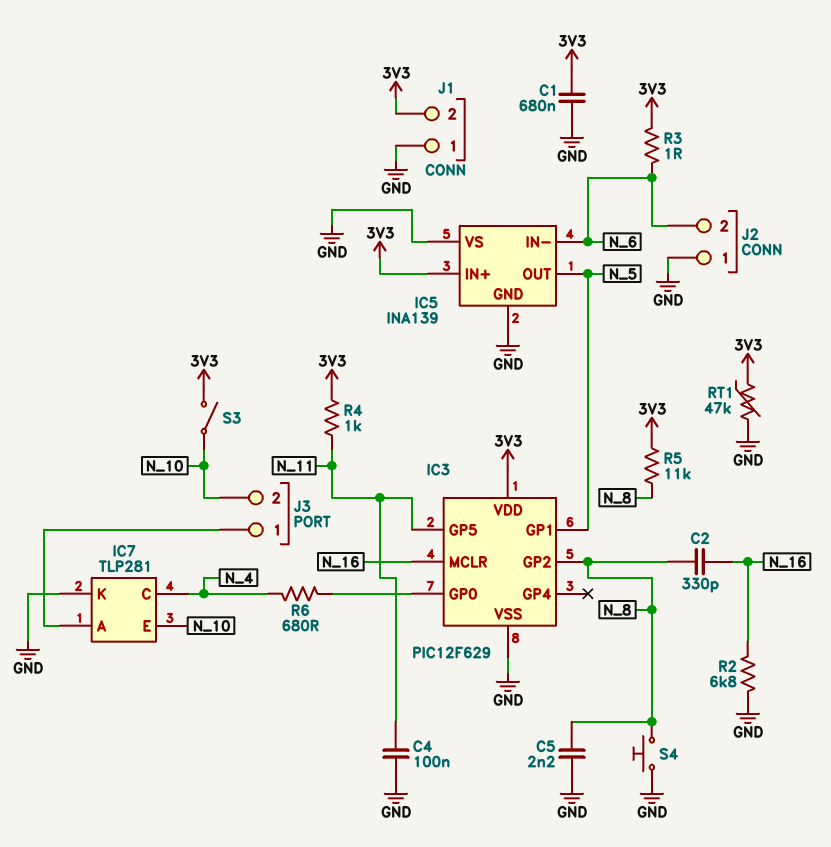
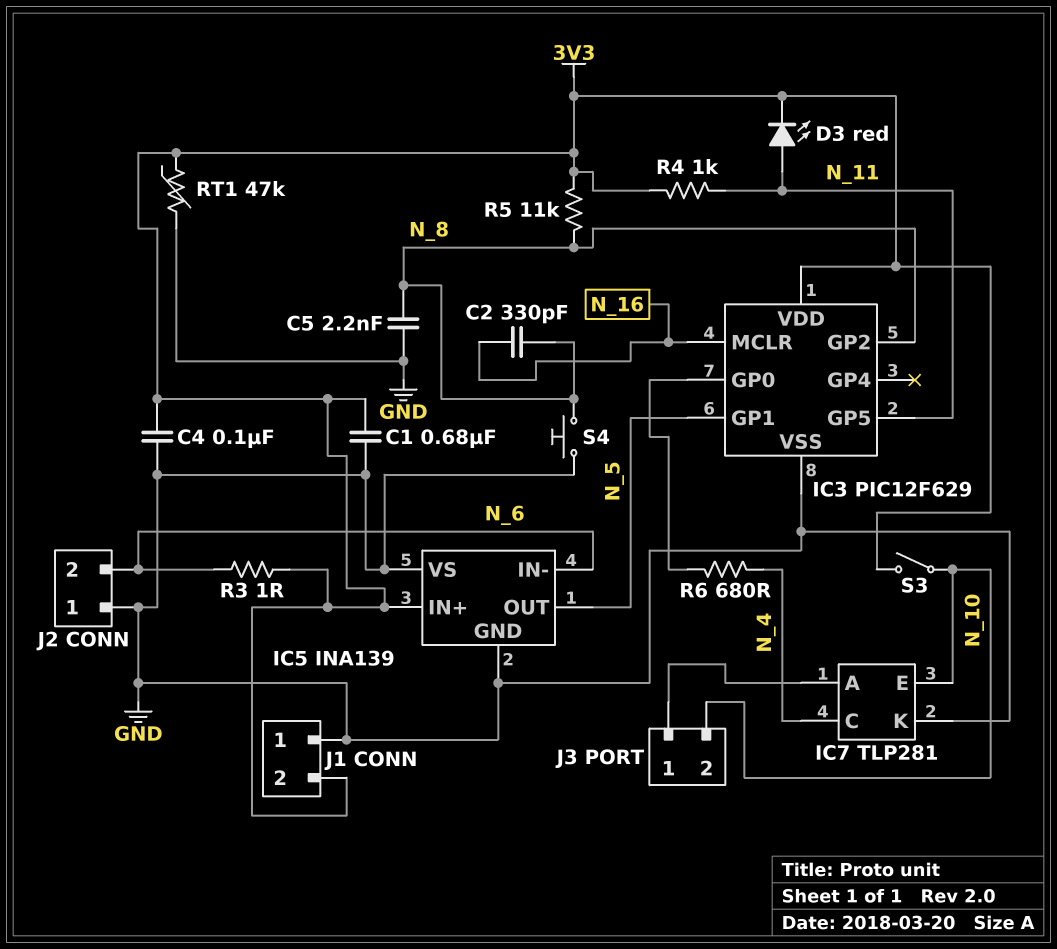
C4: 100nF (GND, N_11) -> 100nF (3V3, GND)
D3: none -> LED red (A N_11, K 3V3)
R2: 6.8k (GND, N_16) -> none

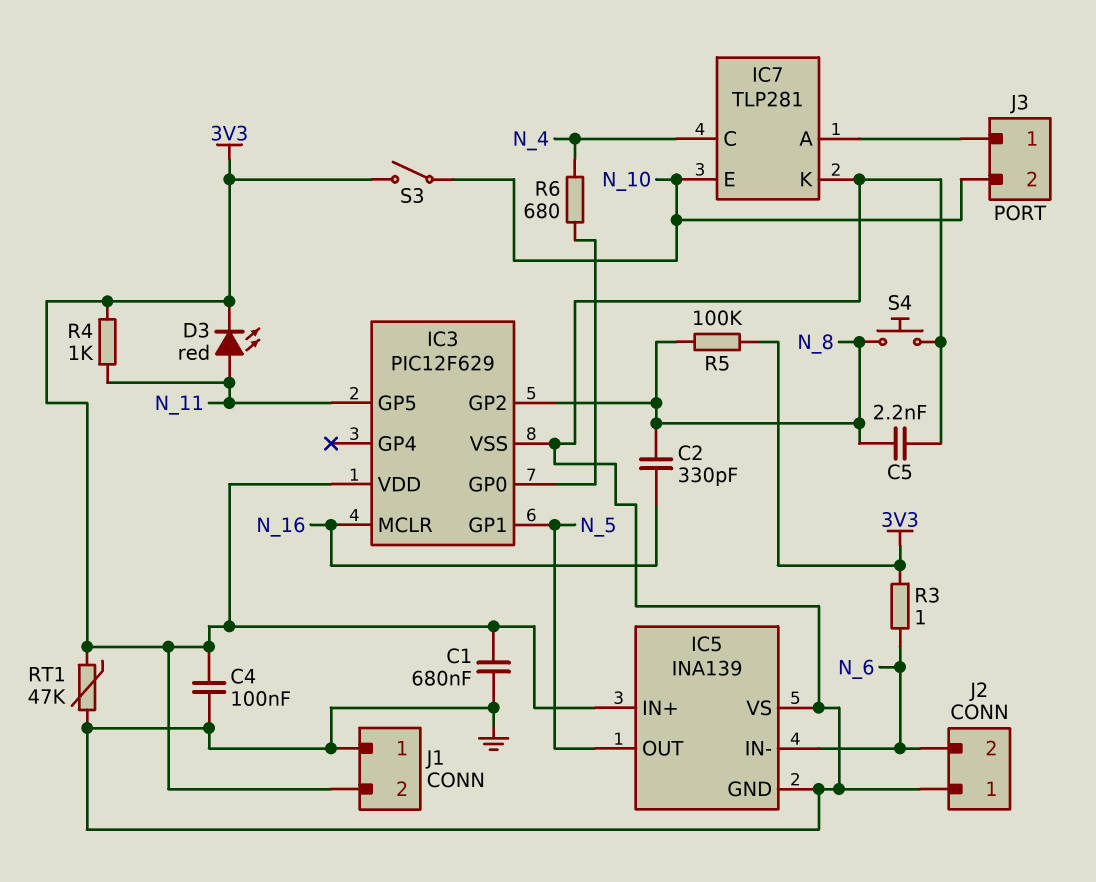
R5: 11k (3V3, N_8) -> 100k (3V3, N_8)

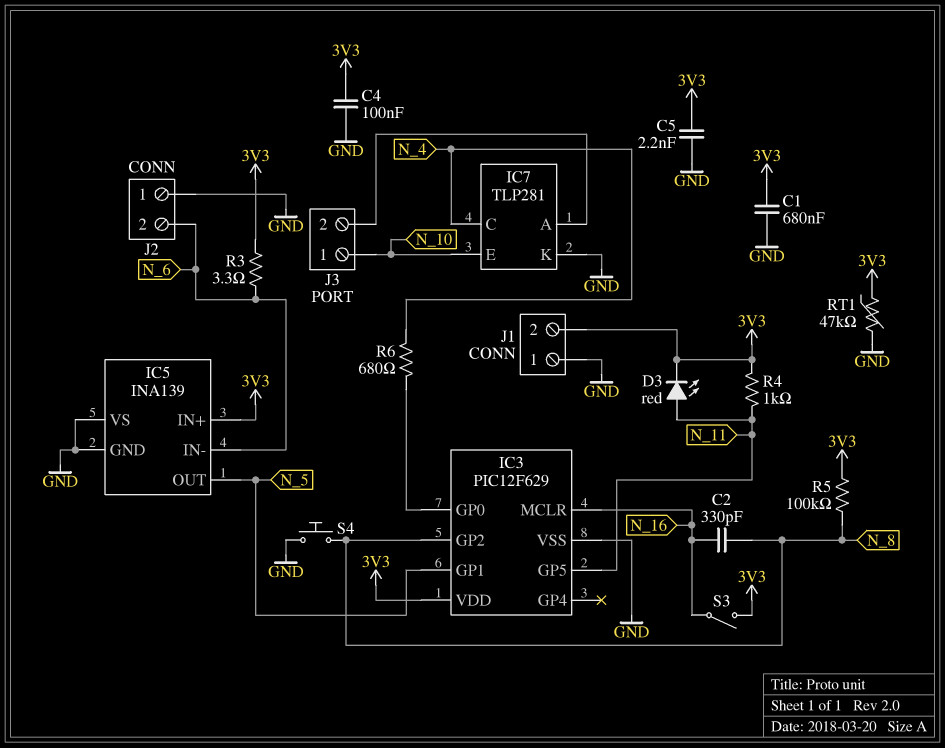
C5: 2.2nF (GND, N_8) -> 2.2nF (3V3, GND)
J3 pin 1: IC7/A -> N_10
J3 pin 2: N_10 -> IC7/A
R3: 1 (3V3, N_6) -> 3.3 (3V3, N_6)
S3: switch (3V3, N_10) -> switch (3V3, N_16)

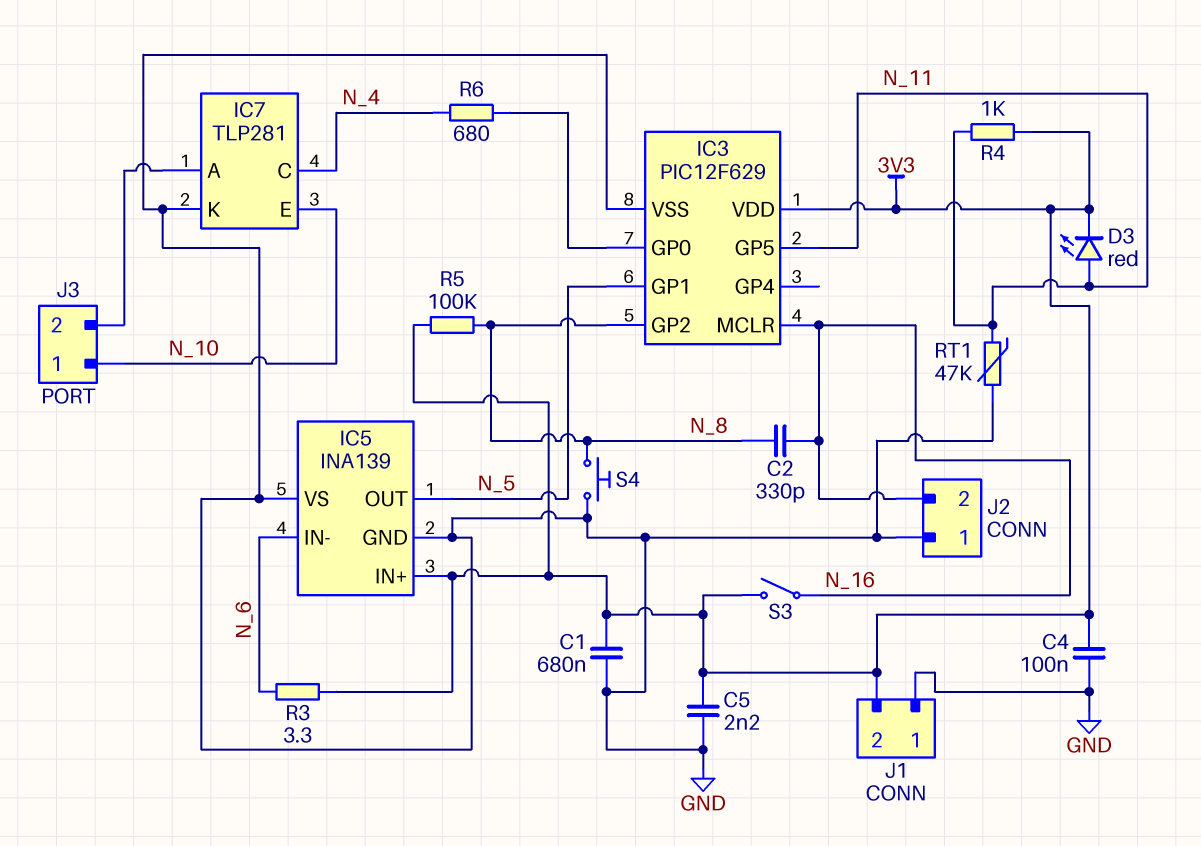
J2 pin 2: N_6 -> N_16
RT1: 47k (3V3, GND) -> 47k (GND, N_11)

